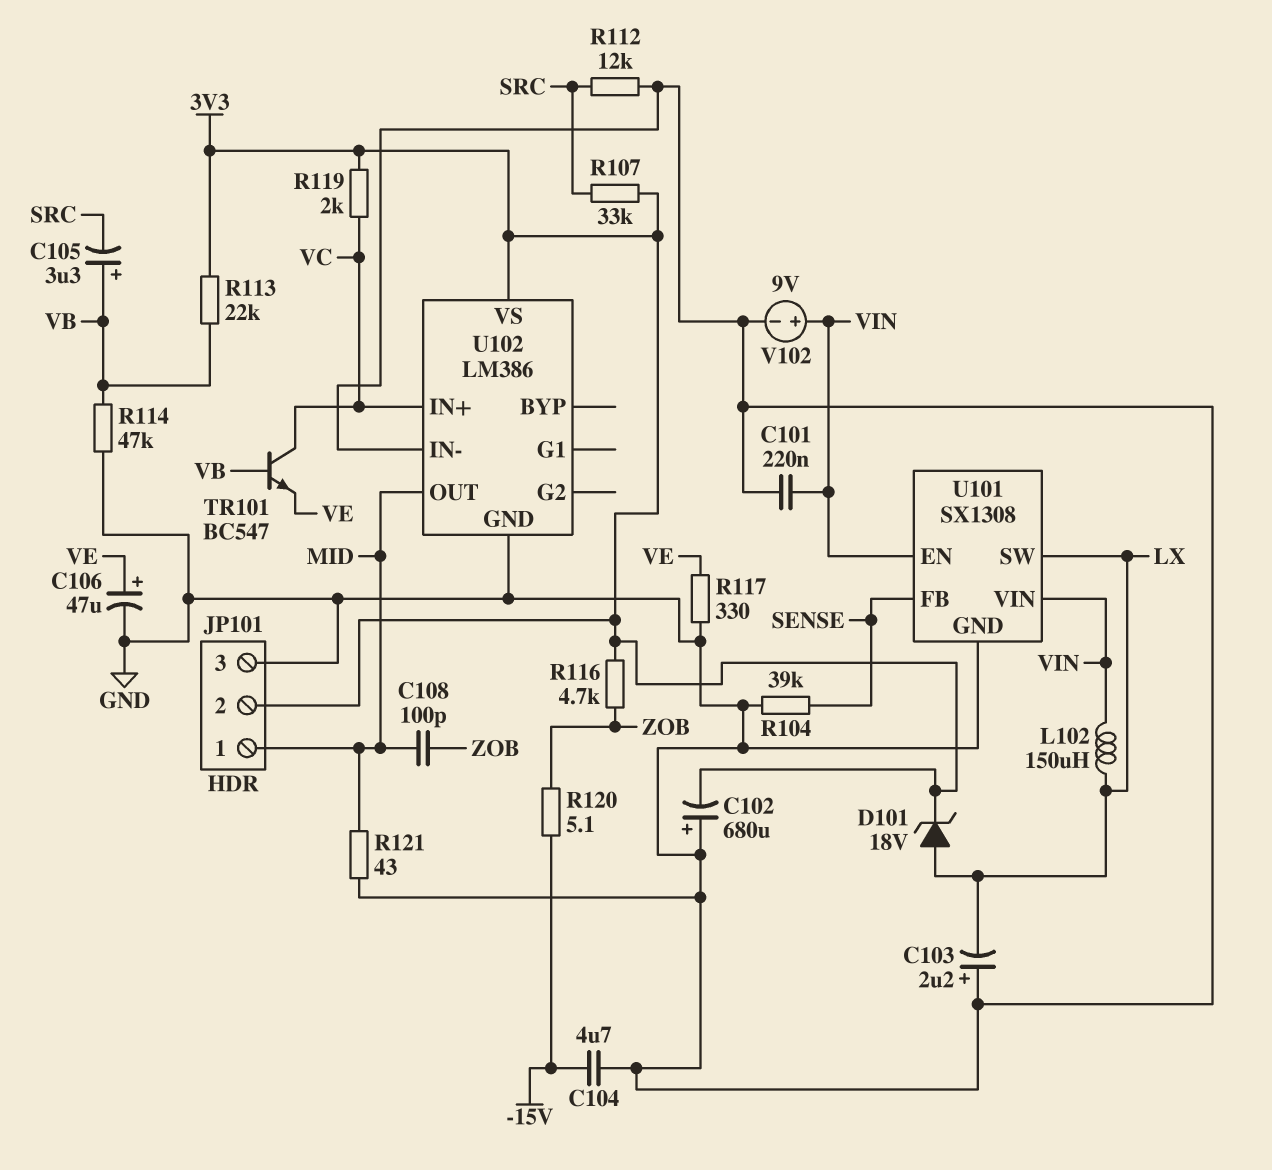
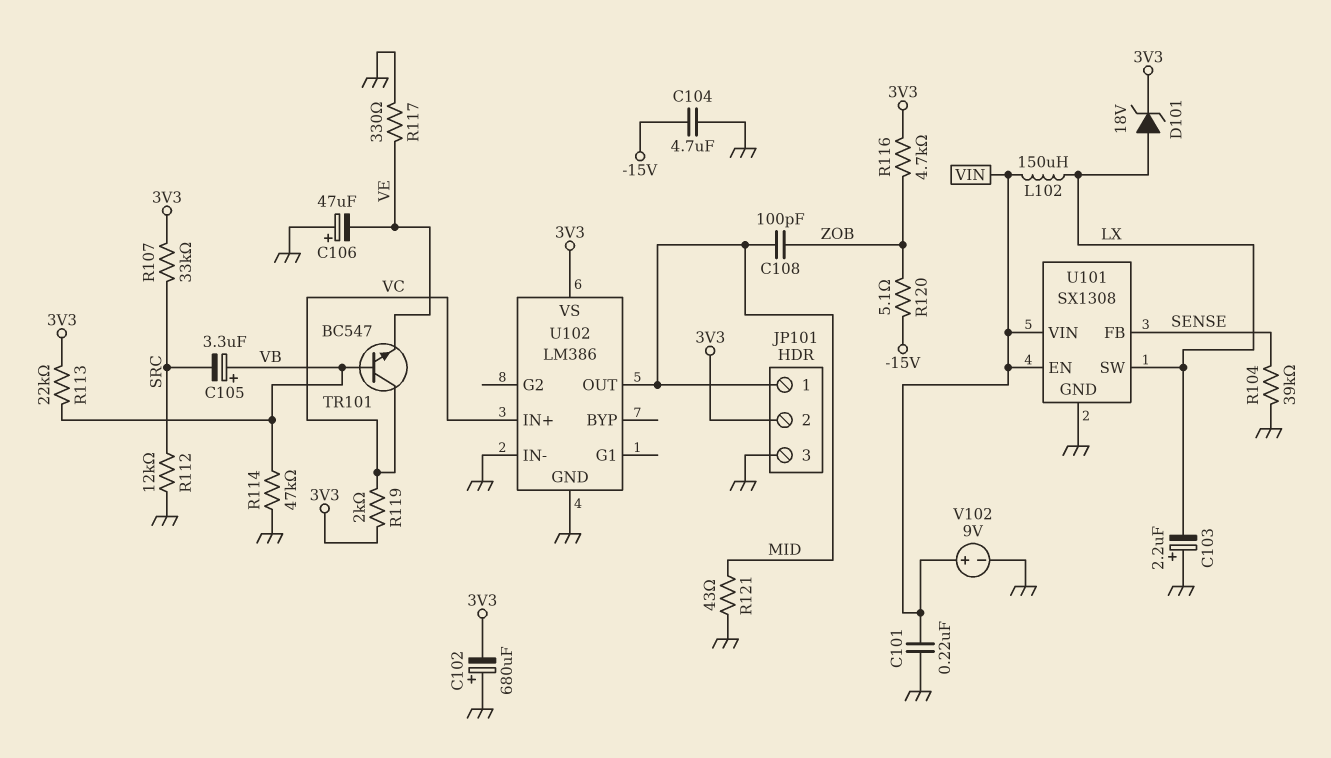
C106: 47uF (plus VE, minus GND) -> 47uF (plus GND, minus VE)

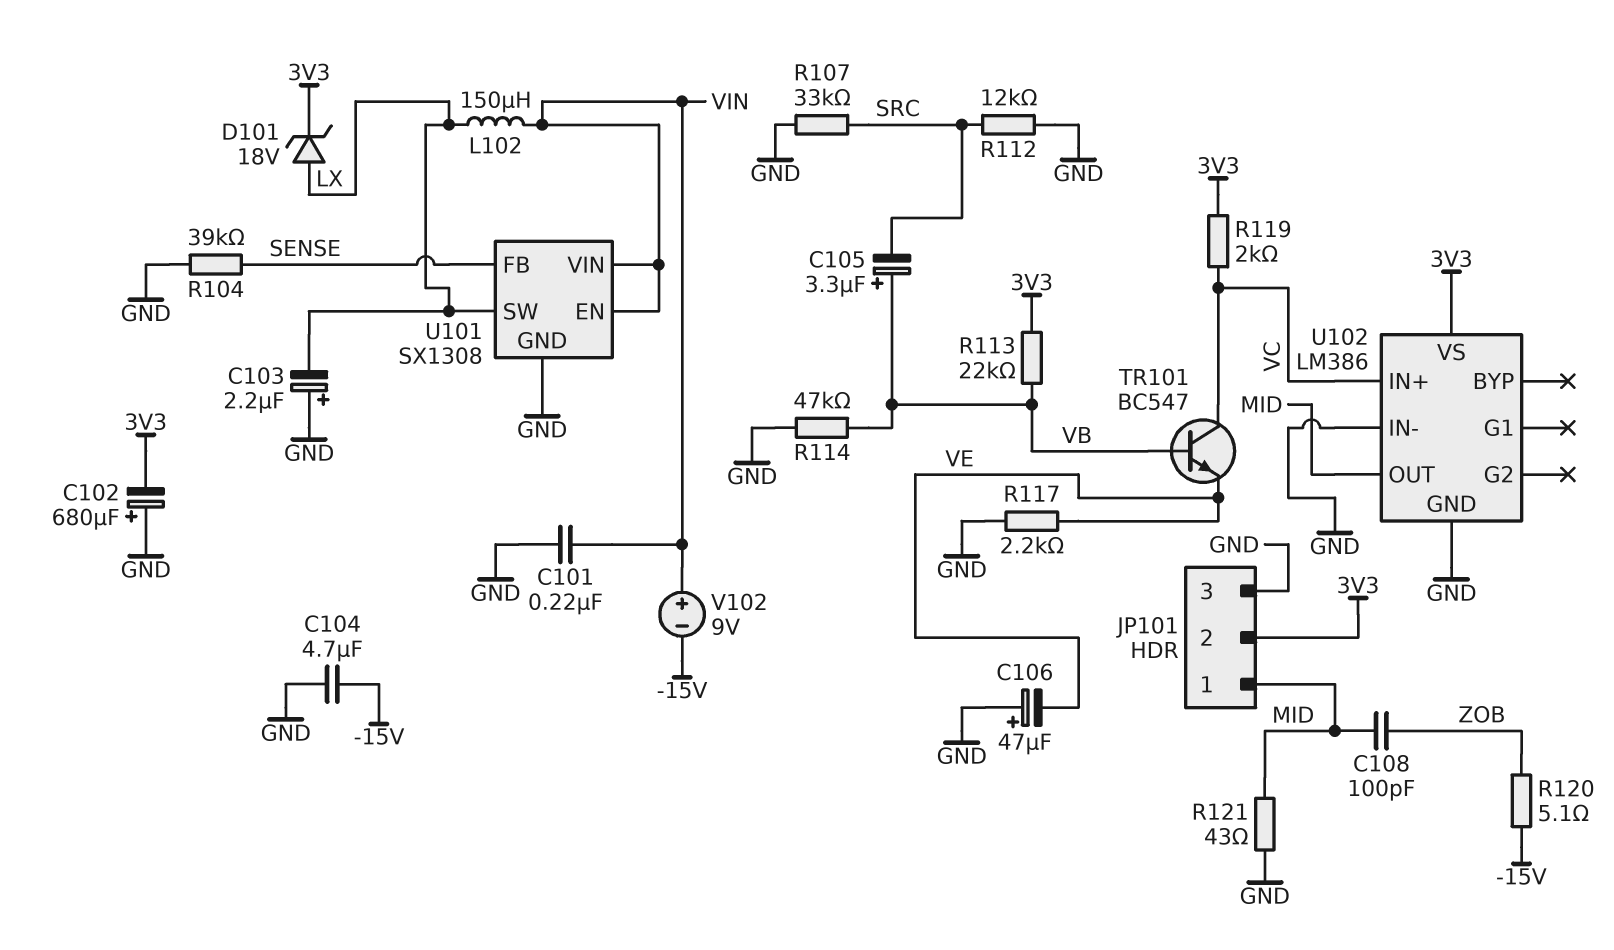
R107: 33k (3V3, SRC) -> 33k (GND, SRC)
R116: 4.7k (3V3, ZOB) -> none
R117: 330 (GND, VE) -> 2.2k (GND, VE)
V102: 9V (plus VIN, minus GND) -> 9V (plus VIN, minus -15V)

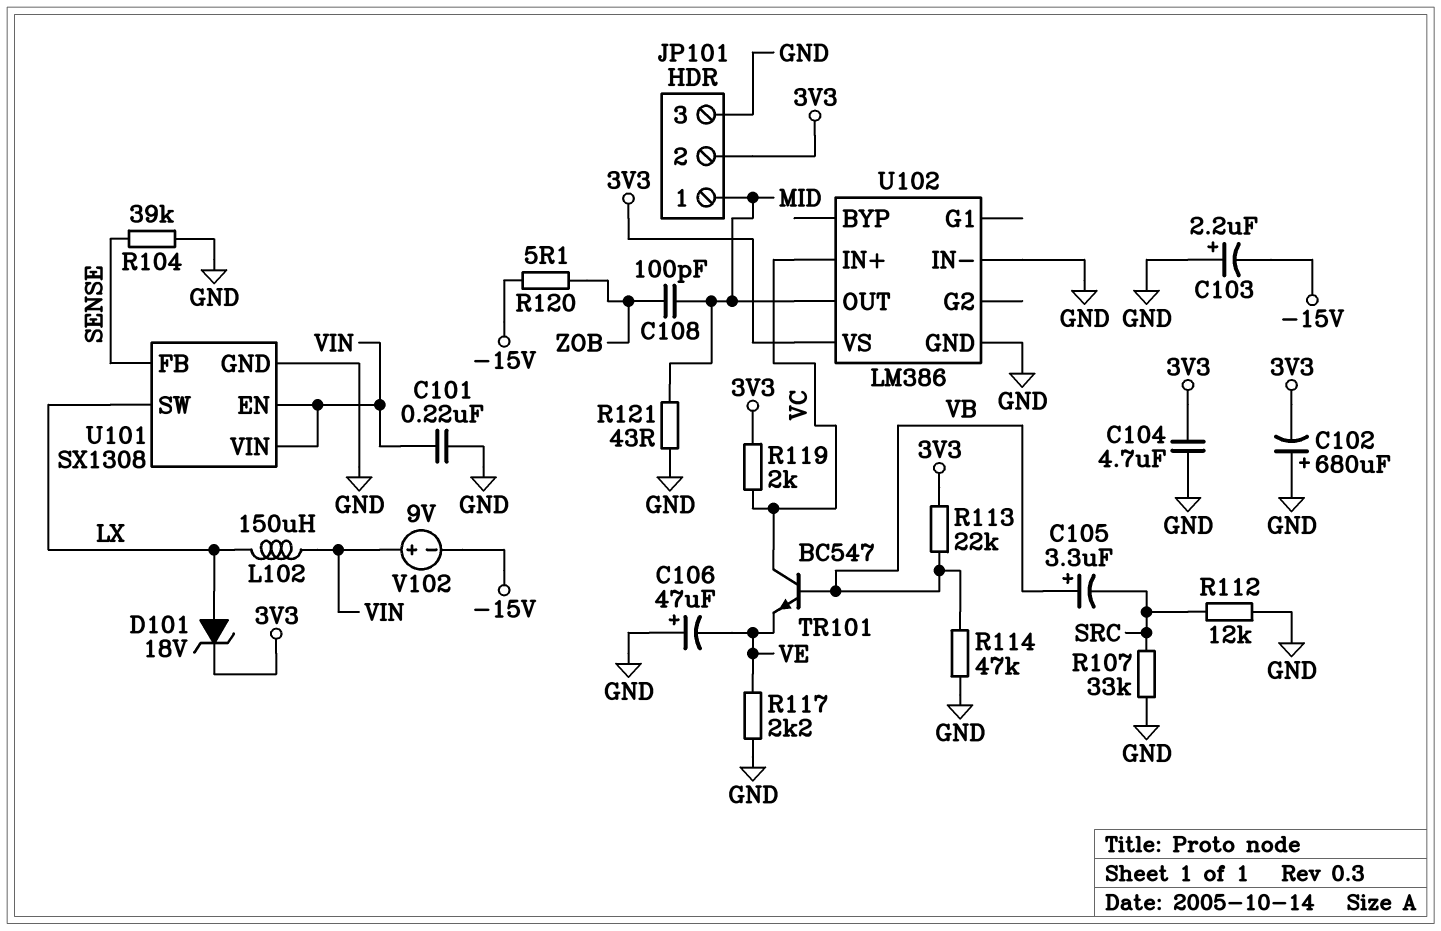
C103: 2.2uF (plus GND, minus LX) -> 2.2uF (plus GND, minus -15V)
C104: 4.7uF (-15V, GND) -> 4.7uF (3V3, GND)

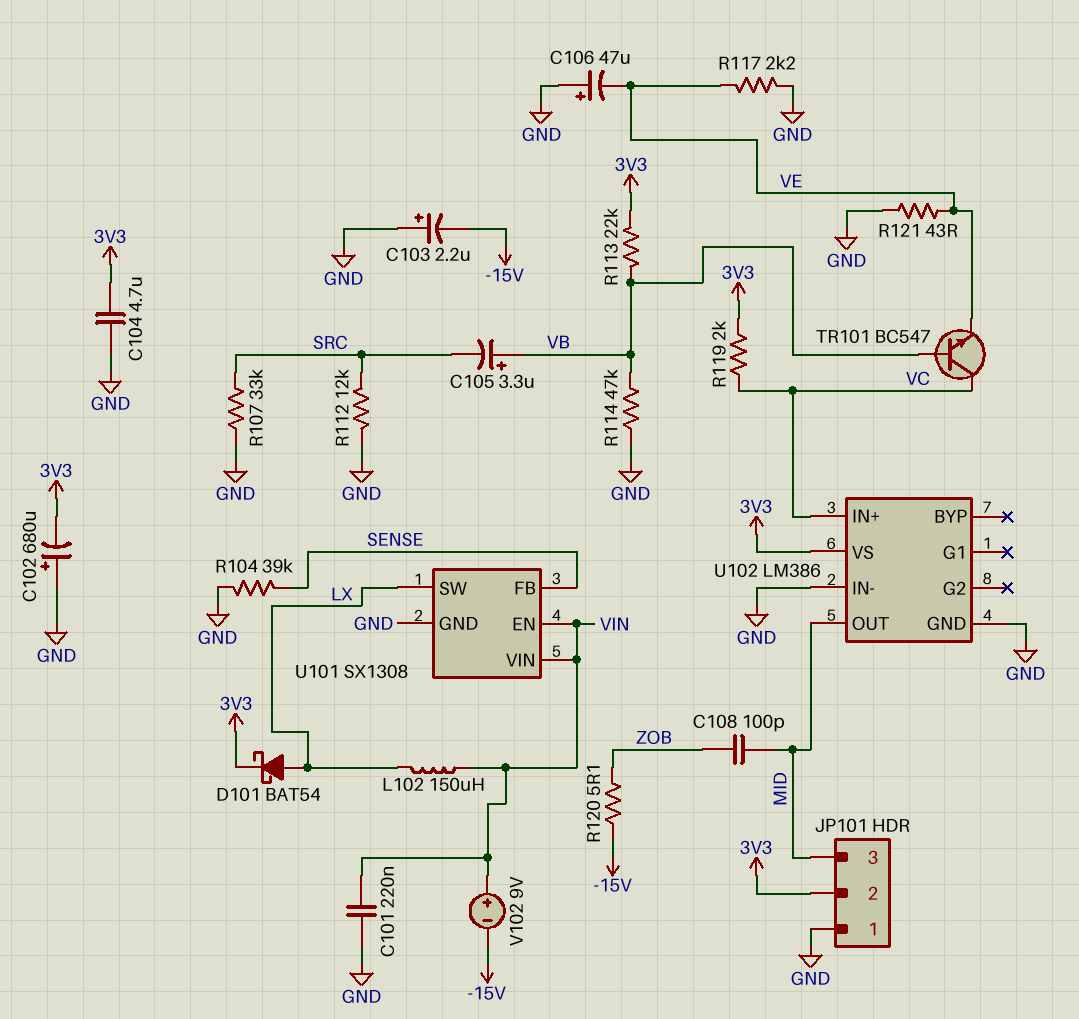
D101: zener 18V (A LX, K 3V3) -> schottky BAT54 (A LX, K 3V3)
JP101 pin 1: MID -> GND
JP101 pin 3: GND -> MID
R121: 43 (GND, MID) -> 43 (GND, VE)

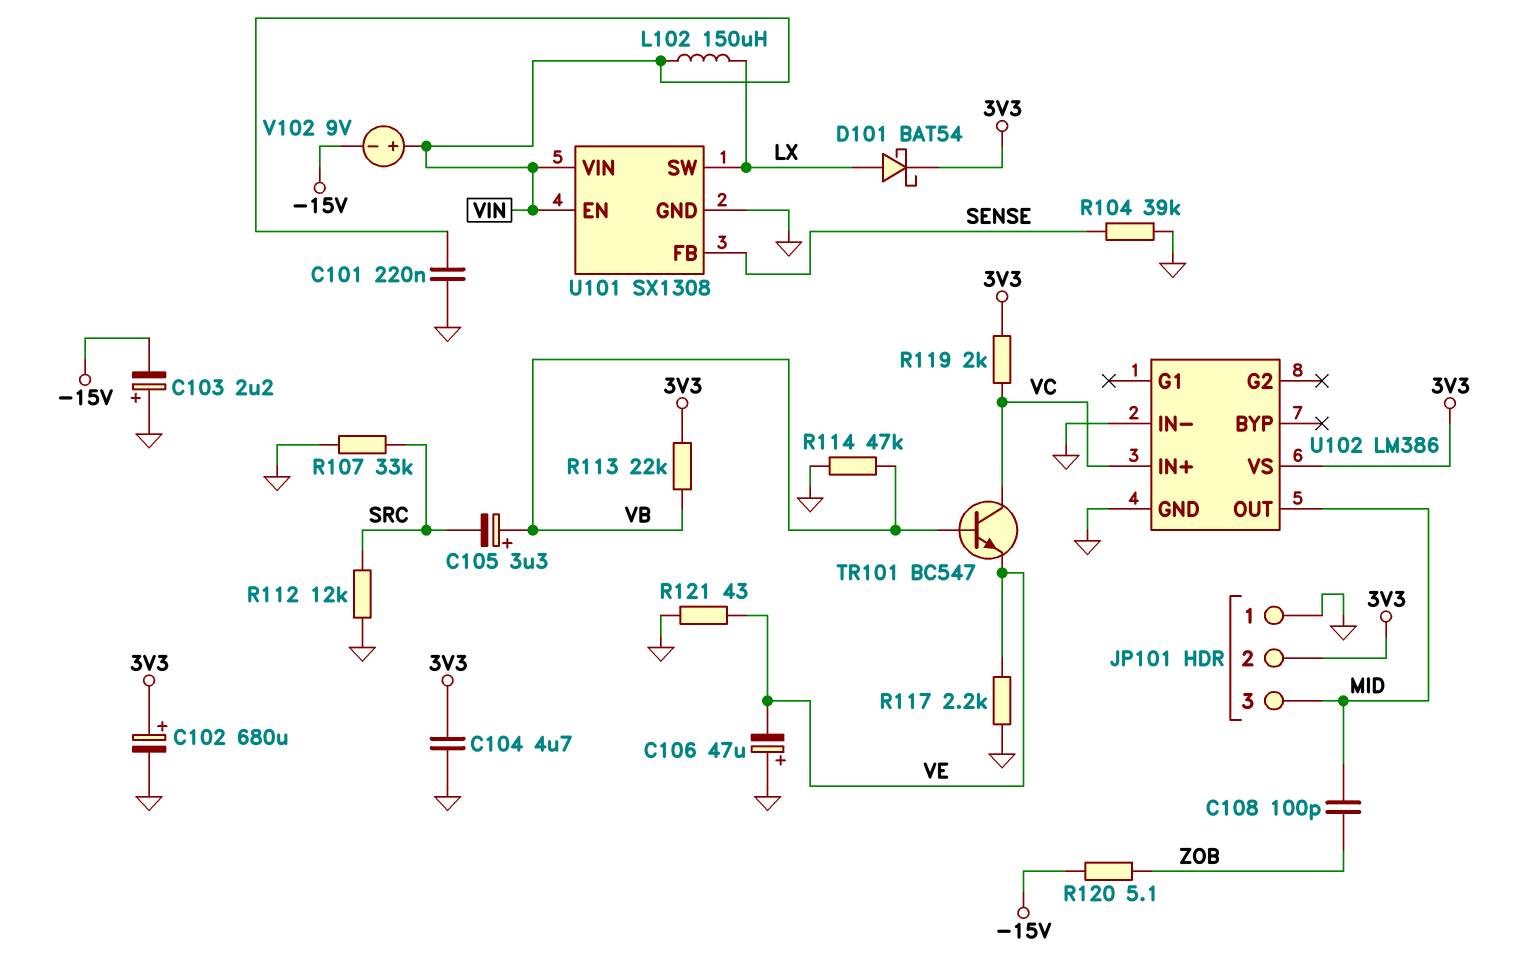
C102: 680uF (plus GND, minus 3V3) -> 680uF (plus 3V3, minus GND)

